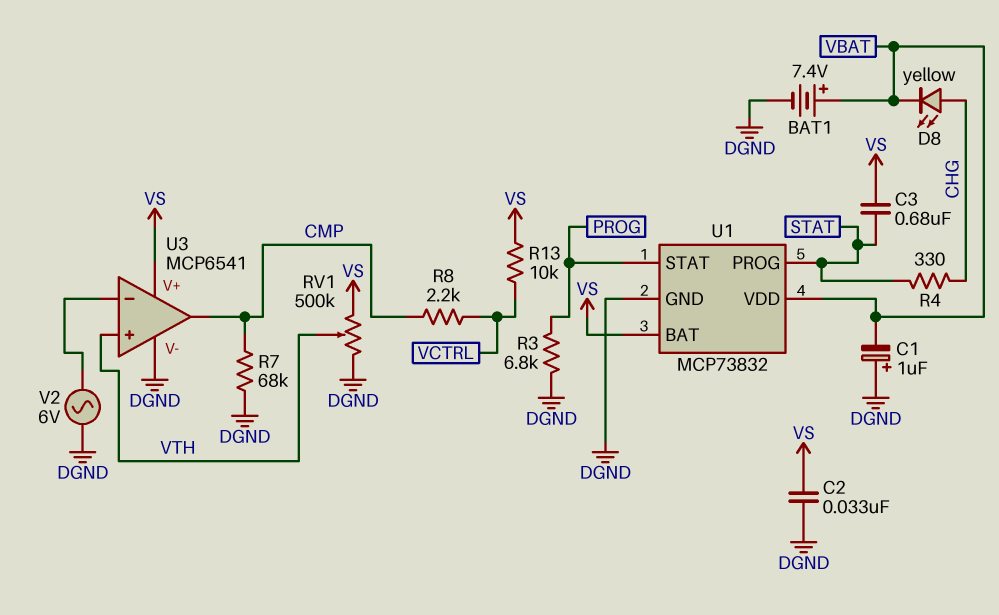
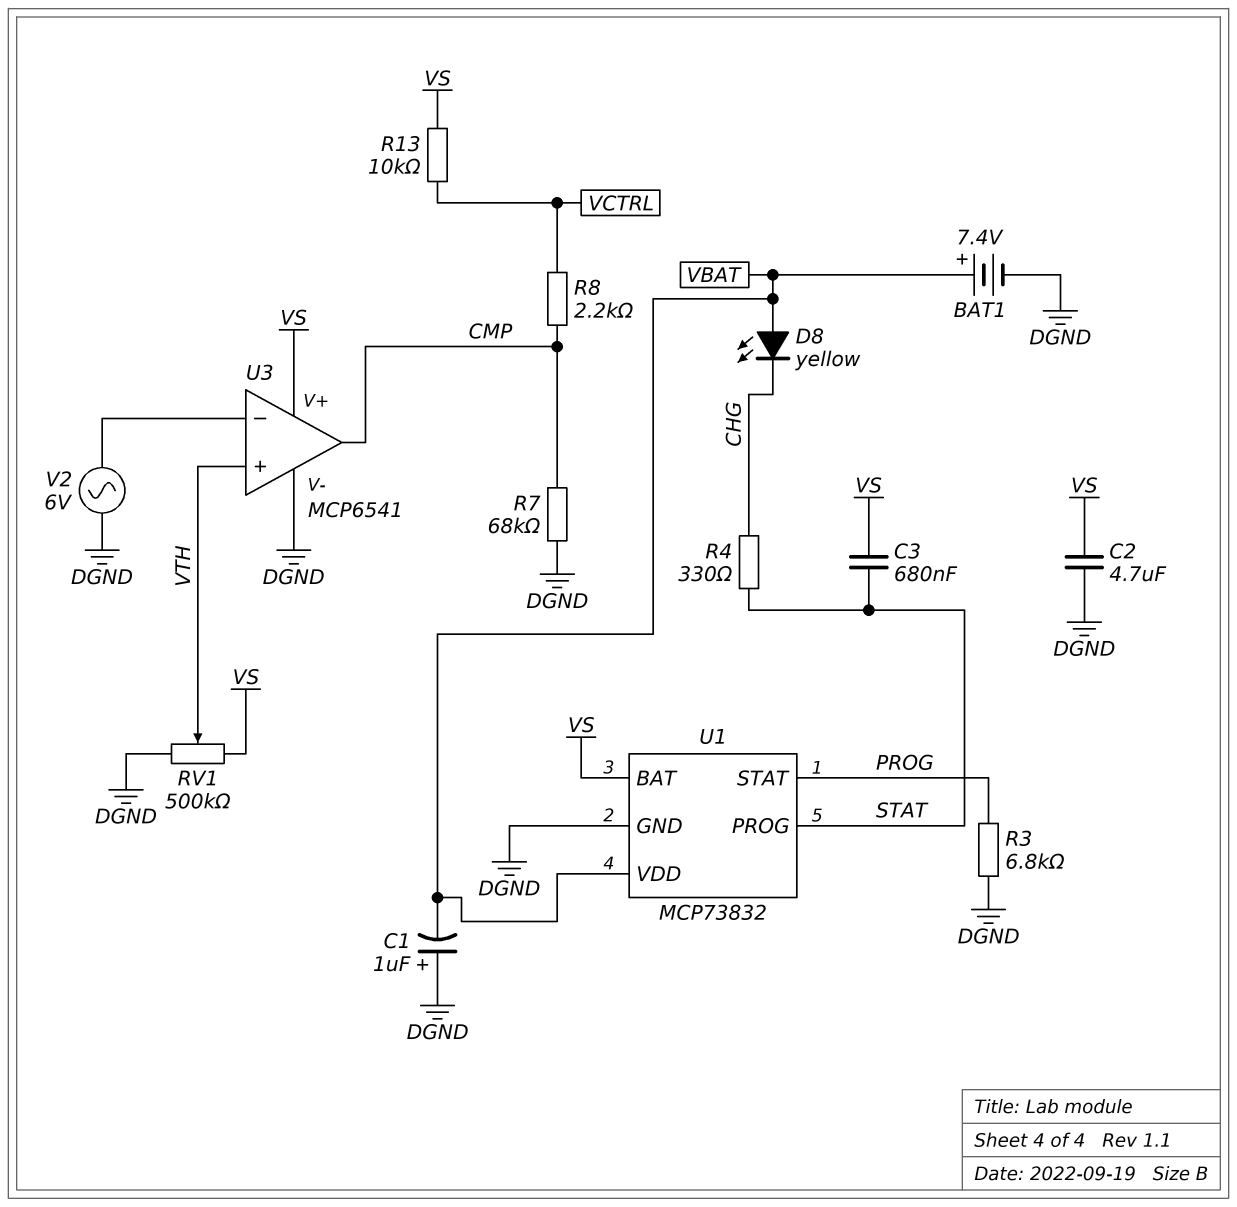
C2: 33nF (DGND, VS) -> 4.7uF (DGND, VS)
D8: LED yellow (A CHG, K VBAT) -> LED yellow (A VBAT, K CHG)

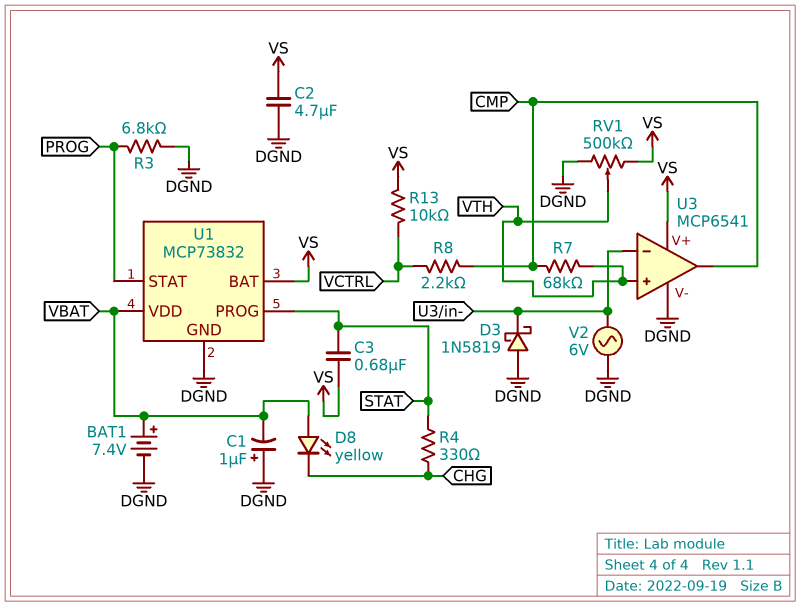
D3: none -> schottky 1N5819 (A DGND, K U3/in-)
R7: 68k (CMP, DGND) -> 68k (CMP, VTH)

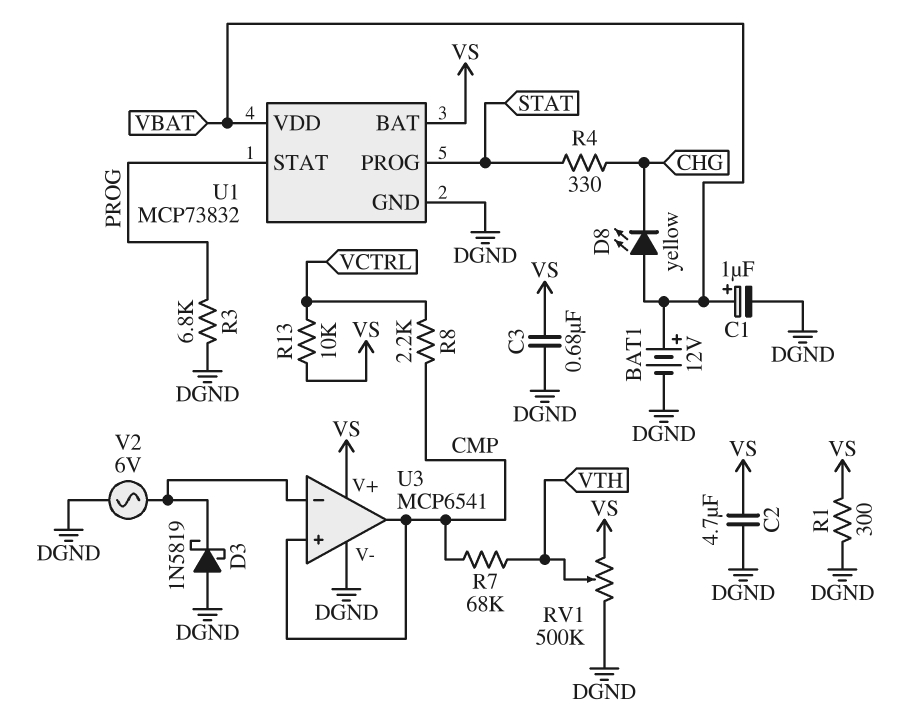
BAT1: 7.4V (plus VBAT, minus DGND) -> 12V (plus VBAT, minus DGND)
C1: 1uF (plus DGND, minus VBAT) -> 1uF (plus VBAT, minus DGND)
C3: 680nF (STAT, VS) -> 680nF (DGND, VS)
R1: none -> 300 (DGND, VS)
U3 pin in+: VTH -> CMP

